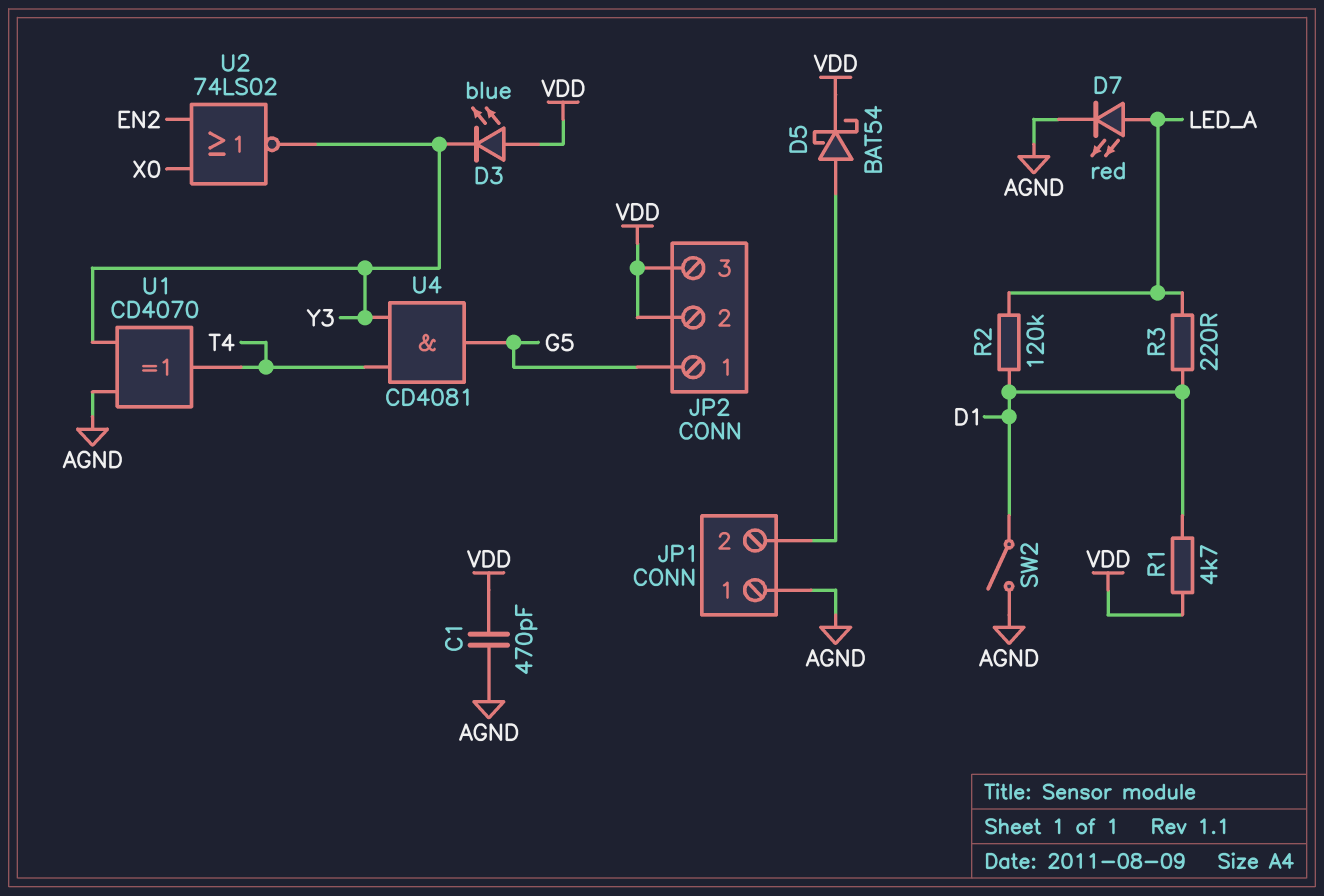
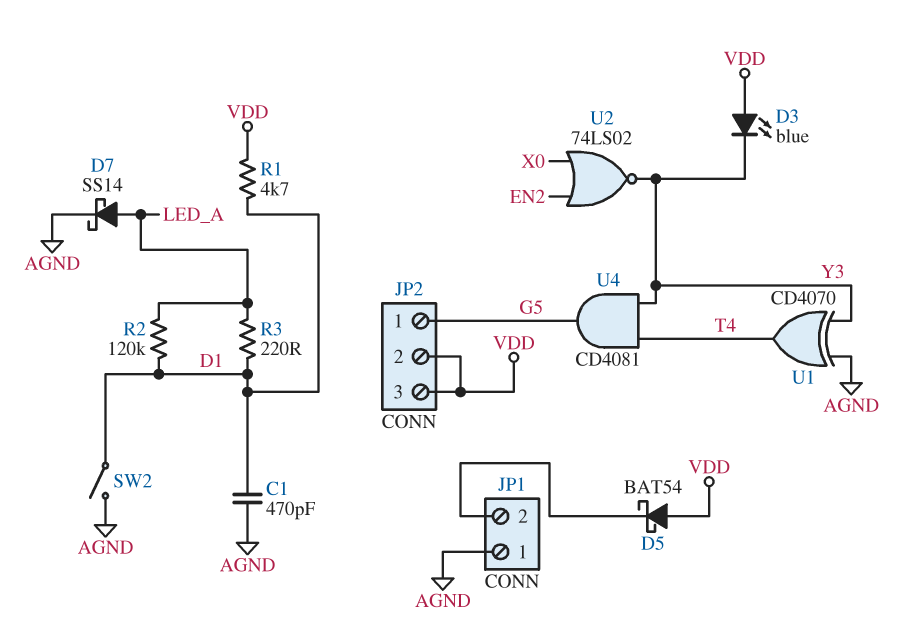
C1: 470pF (AGND, VDD) -> 470pF (AGND, D1)
D5: schottky BAT54 (A JP1/2, K VDD) -> schottky BAT54 (A VDD, K JP1/2)
D7: LED red (A LED_A, K AGND) -> schottky SS14 (A LED_A, K AGND)

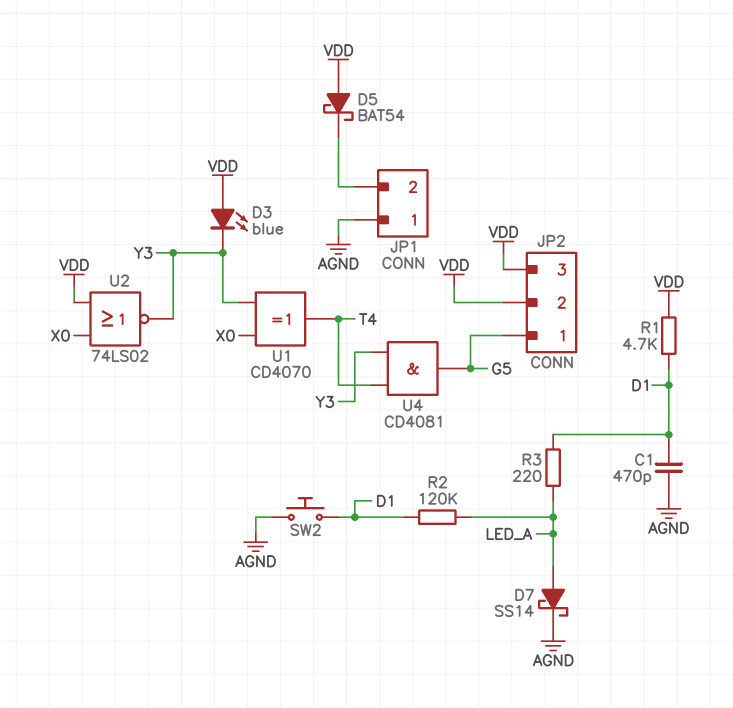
SW2: switch (AGND, D1) -> button (AGND, D1)
U1: XOR CD4070 (in AGND, in Y3, out T4) -> XOR CD4070 (in X0, in Y3, out T4)
U2: NOR 74LS02 (in EN2, in X0, out Y3) -> NOR 74LS02 (in VDD, in X0, out Y3)

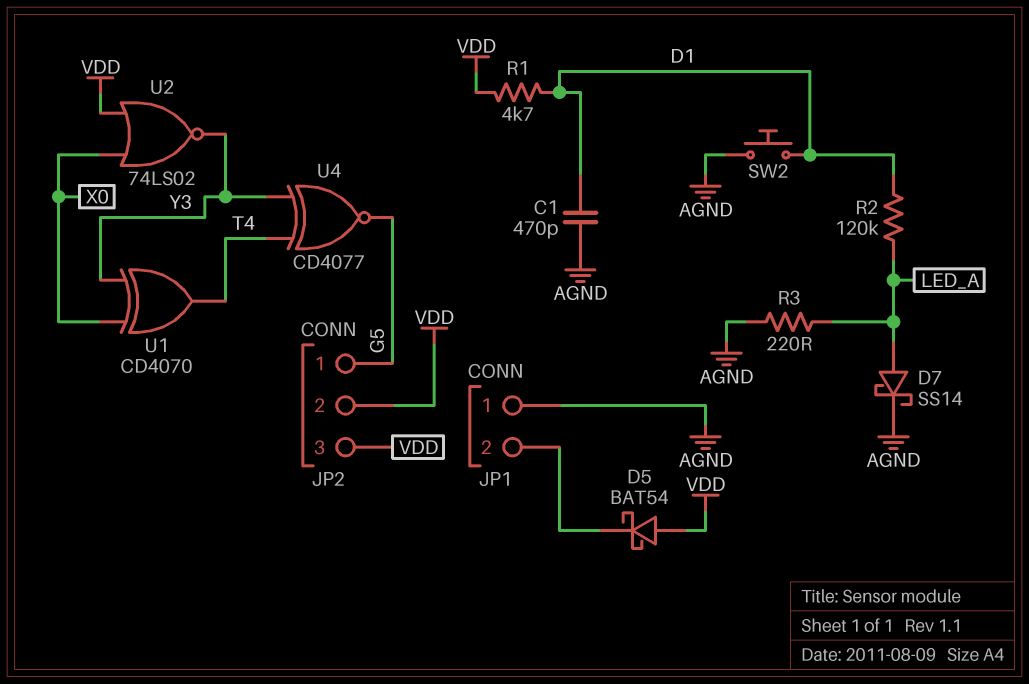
D3: LED blue (A VDD, K Y3) -> none
R3: 220 (D1, LED_A) -> 220 (AGND, LED_A)
U4: AND CD4081 (in T4, in Y3, out G5) -> XNOR CD4077 (in T4, in Y3, out G5)

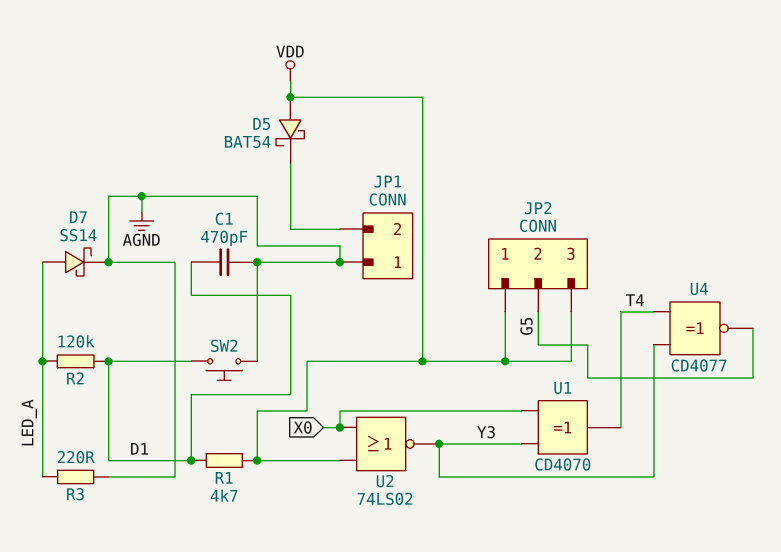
JP2 pin 1: G5 -> VDD
JP2 pin 2: VDD -> G5

